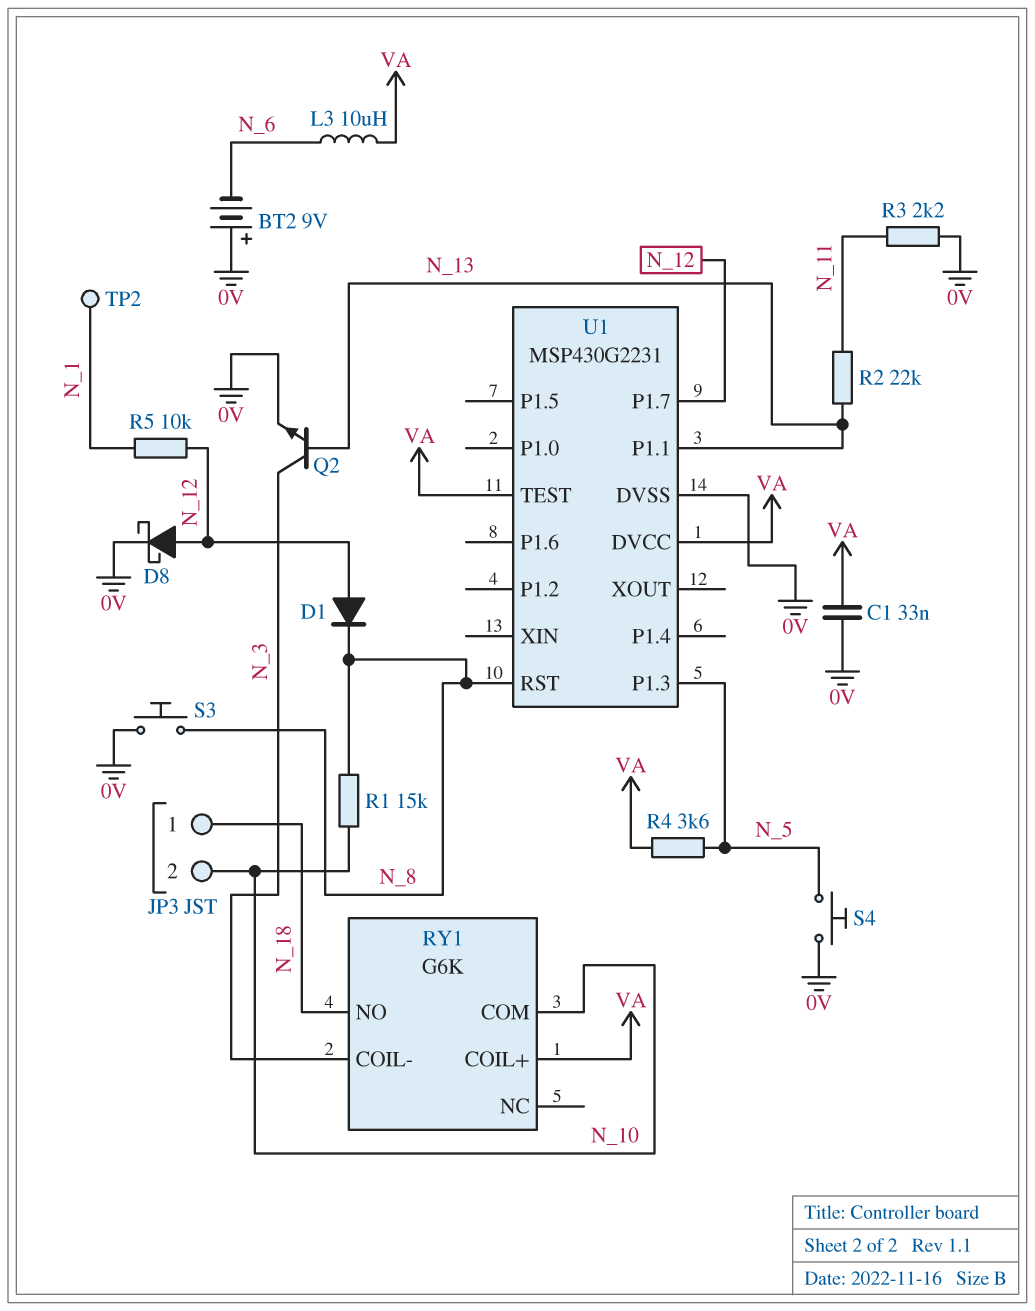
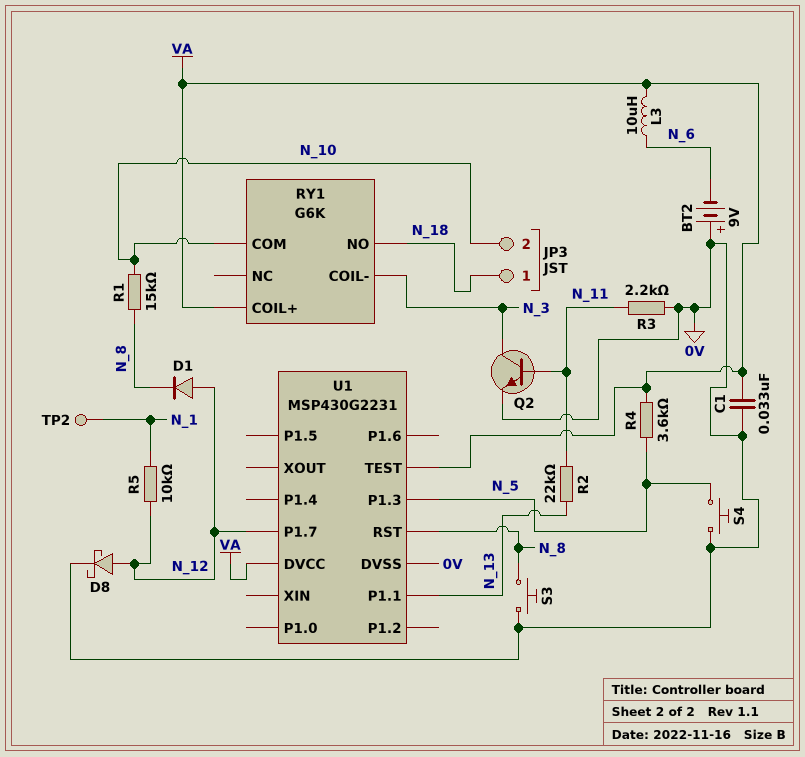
Q2: NPN (B N_13, C N_3, E 0V) -> NPN (B N_11, C N_3, E 0V)

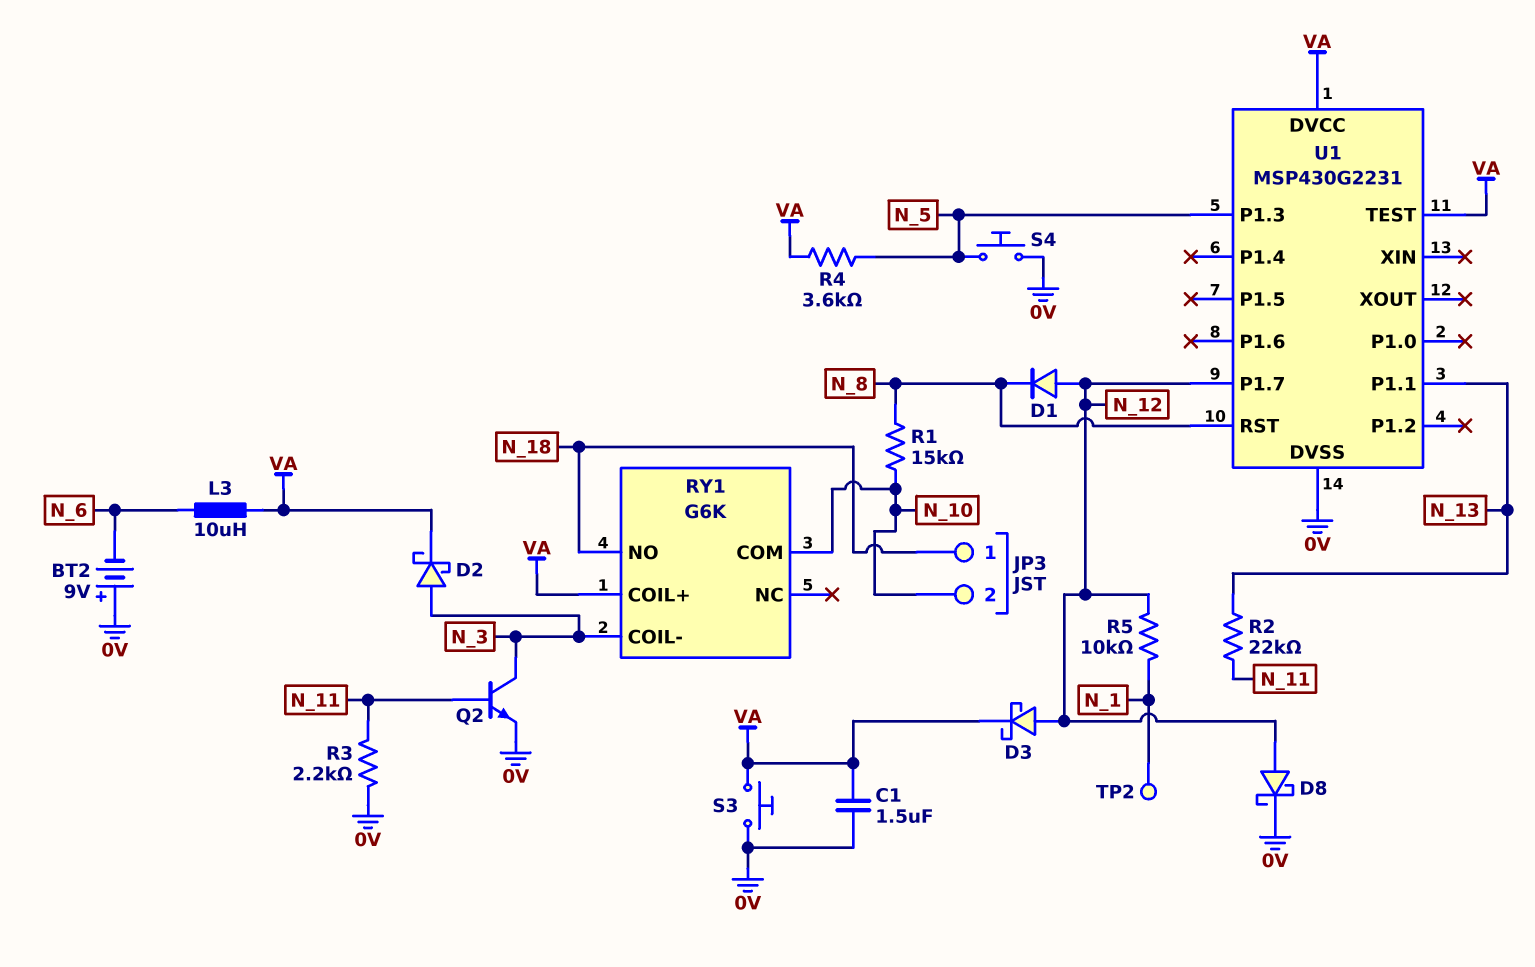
C1: 33nF (0V, VA) -> 1.5uF (0V, VA)
D2: none -> schottky (A N_3, K VA)
D3: none -> schottky (A N_12, K VA)
S3: button (0V, N_8) -> button (0V, VA)

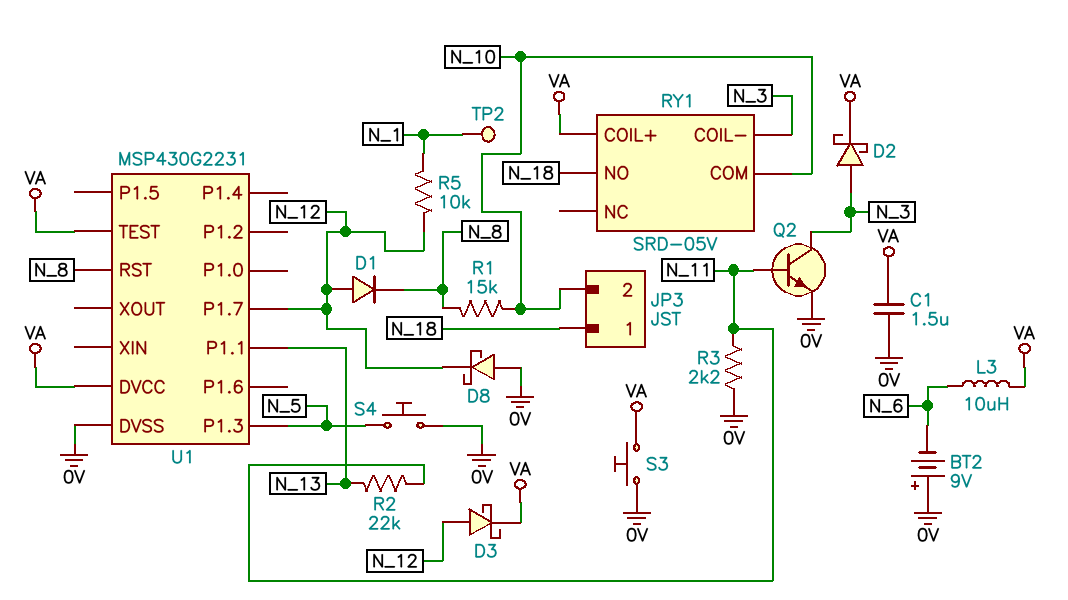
D8: schottky (A N_12, K 0V) -> schottky (A 0V, K N_12)
R4: 3.6k (N_5, VA) -> none
RY1: G6K -> SRD-05V

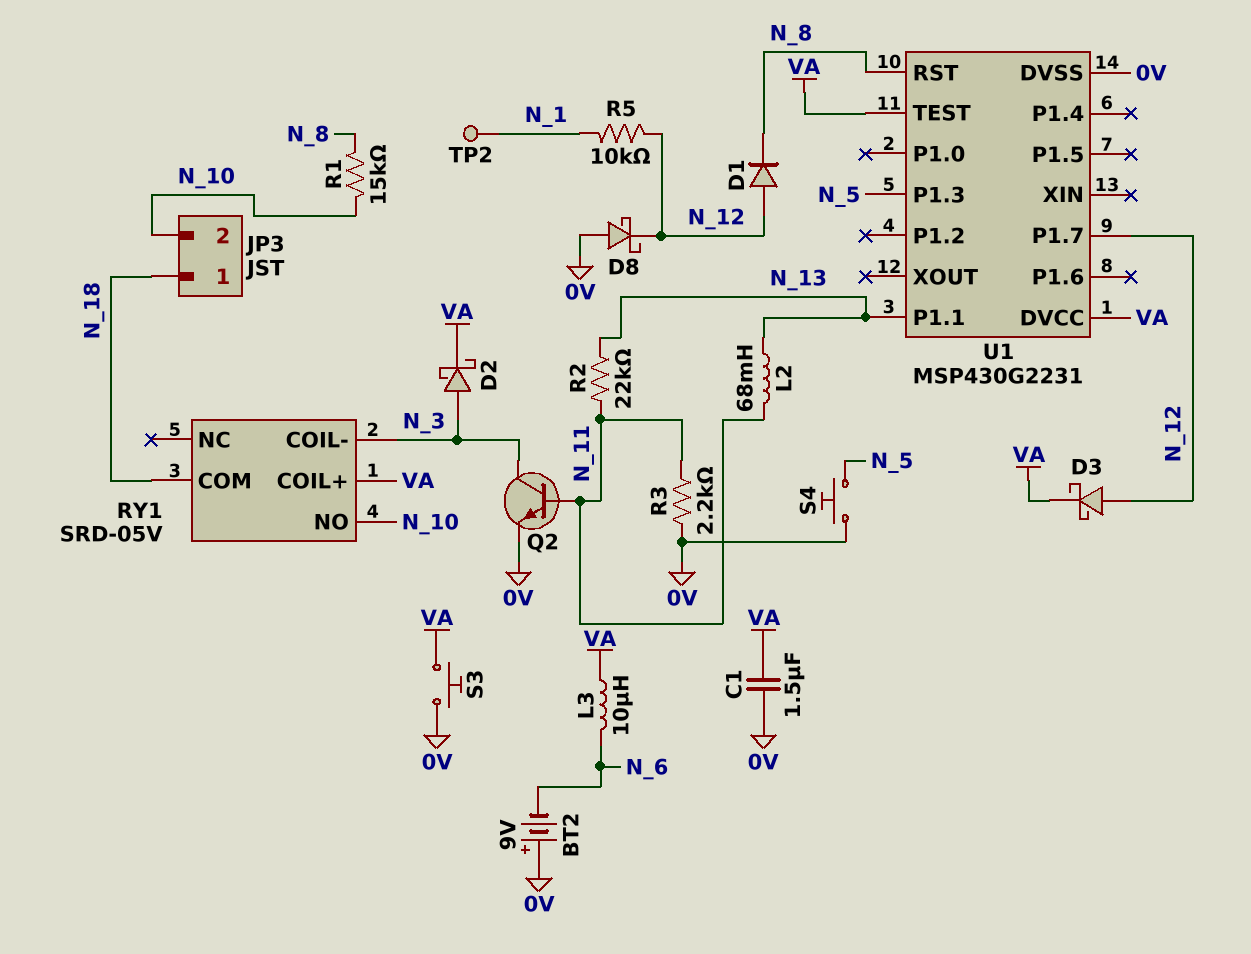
L2: none -> 68mH (N_11, N_13)
RY1 pin COM: N_10 -> N_18
RY1 pin NO: N_18 -> N_10

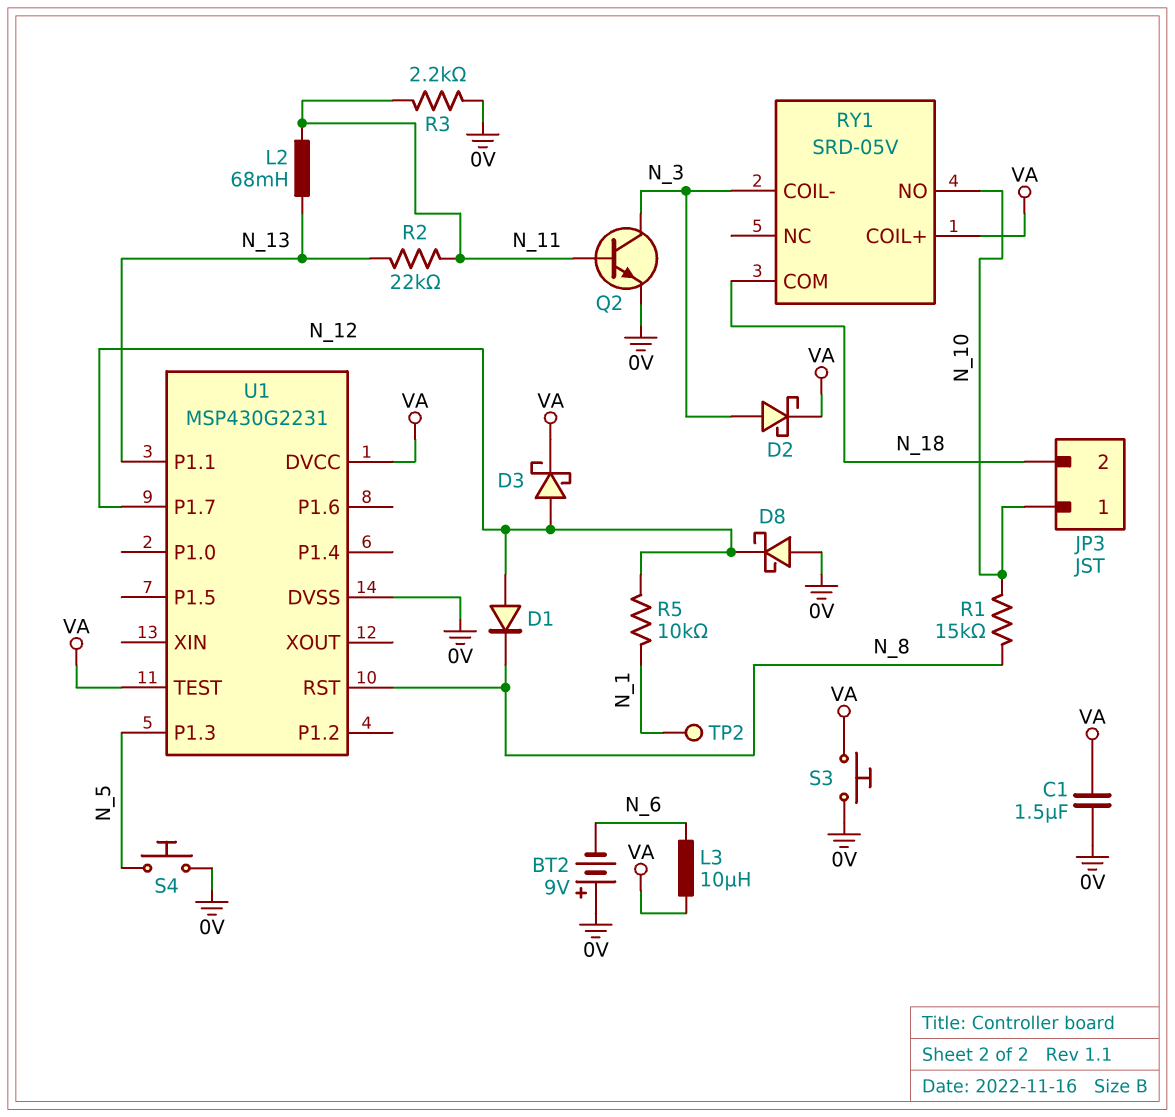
JP3 pin 1: N_18 -> N_10
JP3 pin 2: N_10 -> N_18

